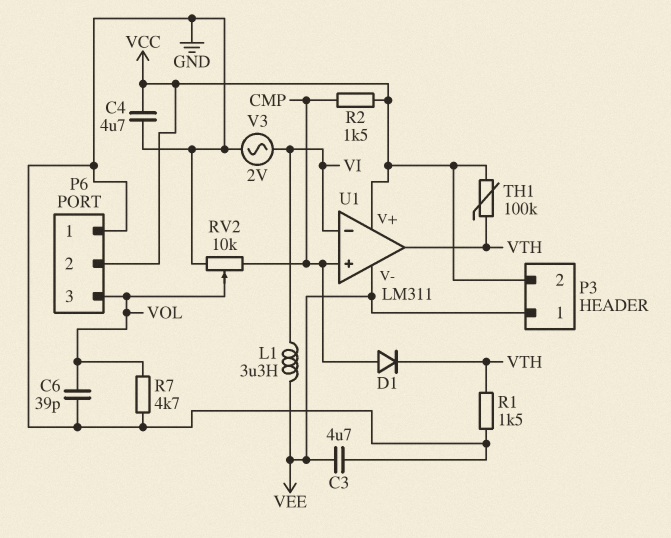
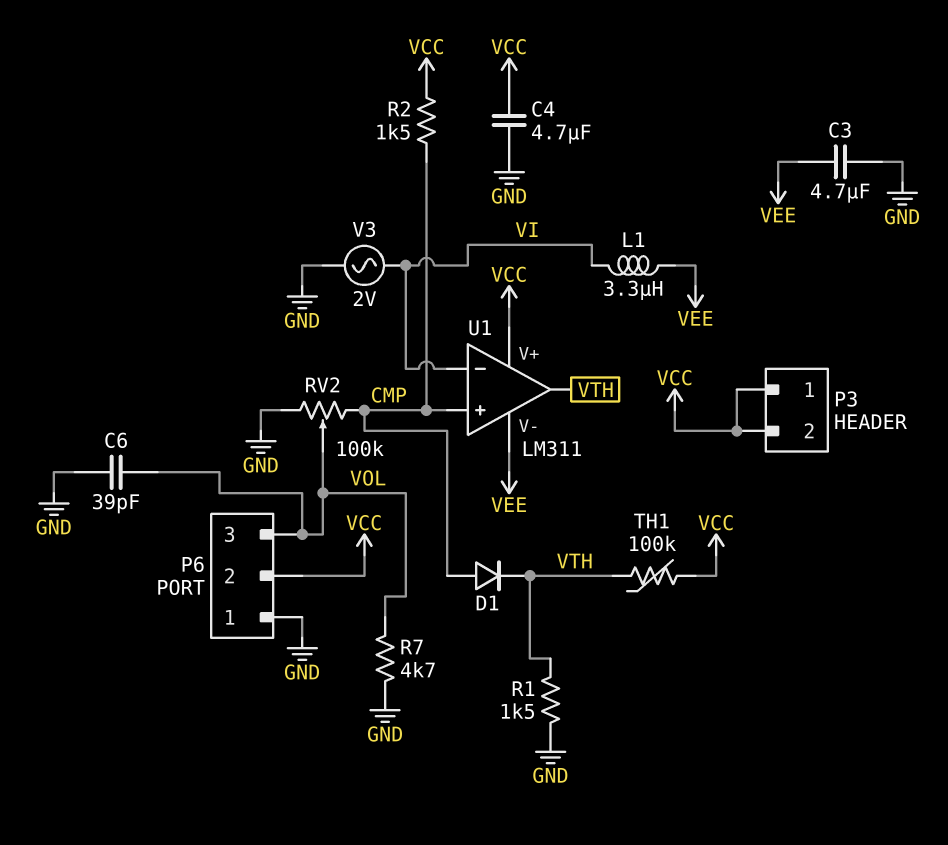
P3 pin 1: VEE -> VCC
RV2: 10k (CMP, GND, wiper VOL) -> 100k (CMP, GND, wiper VOL)

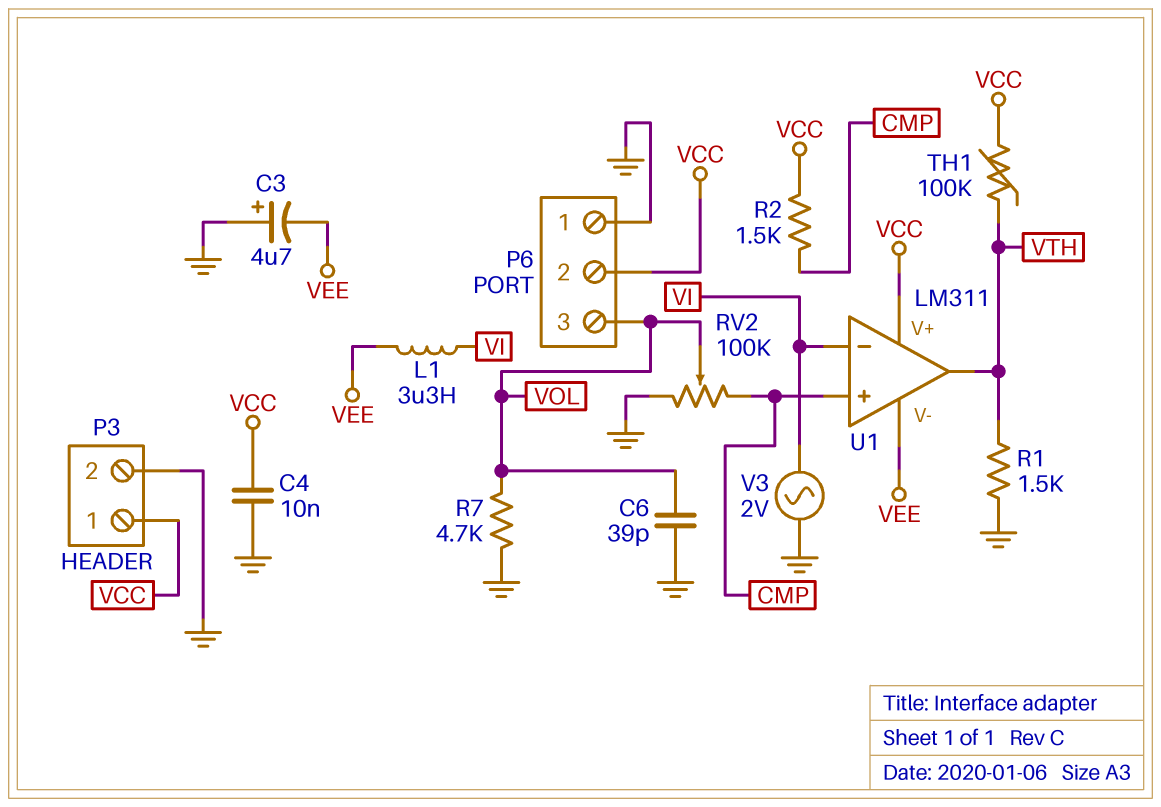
C3: 4.7uF (GND, VEE) -> 4.7uF (plus GND, minus VEE)
C4: 4.7uF (GND, VCC) -> 10nF (GND, VCC)
D1: diode (A CMP, K VTH) -> none
P3 pin 2: VCC -> GND

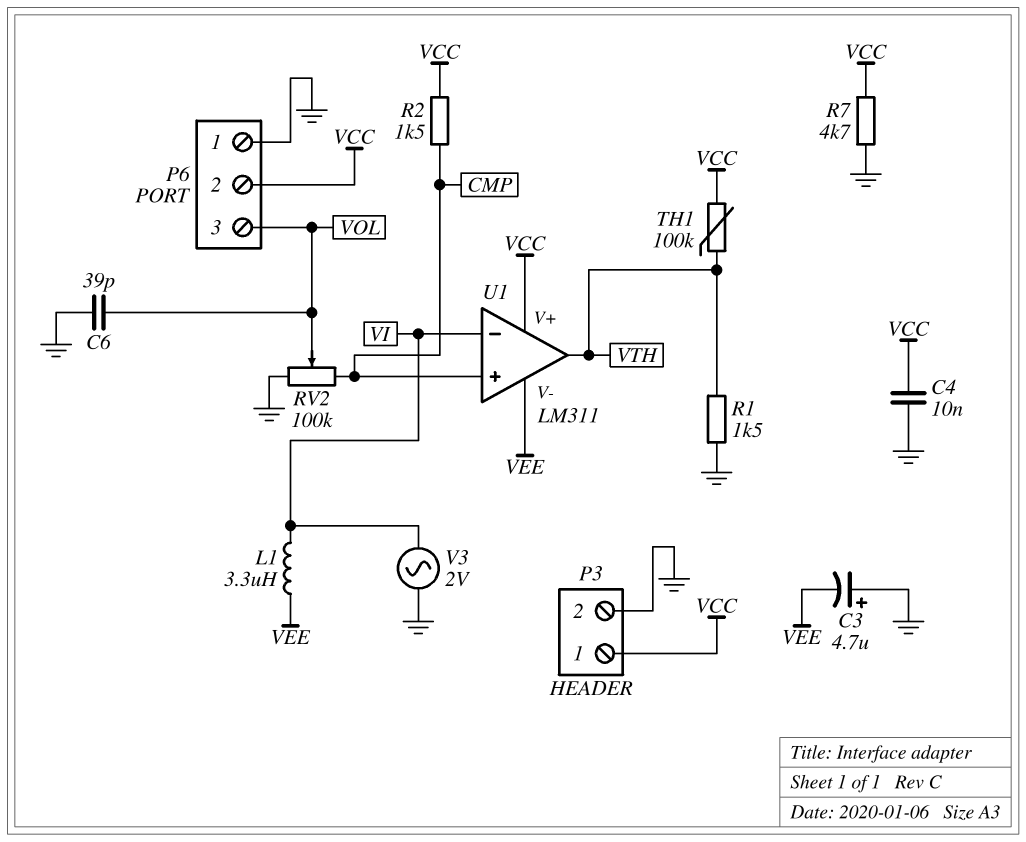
R7: 4.7k (GND, VOL) -> 4.7k (GND, VCC)

